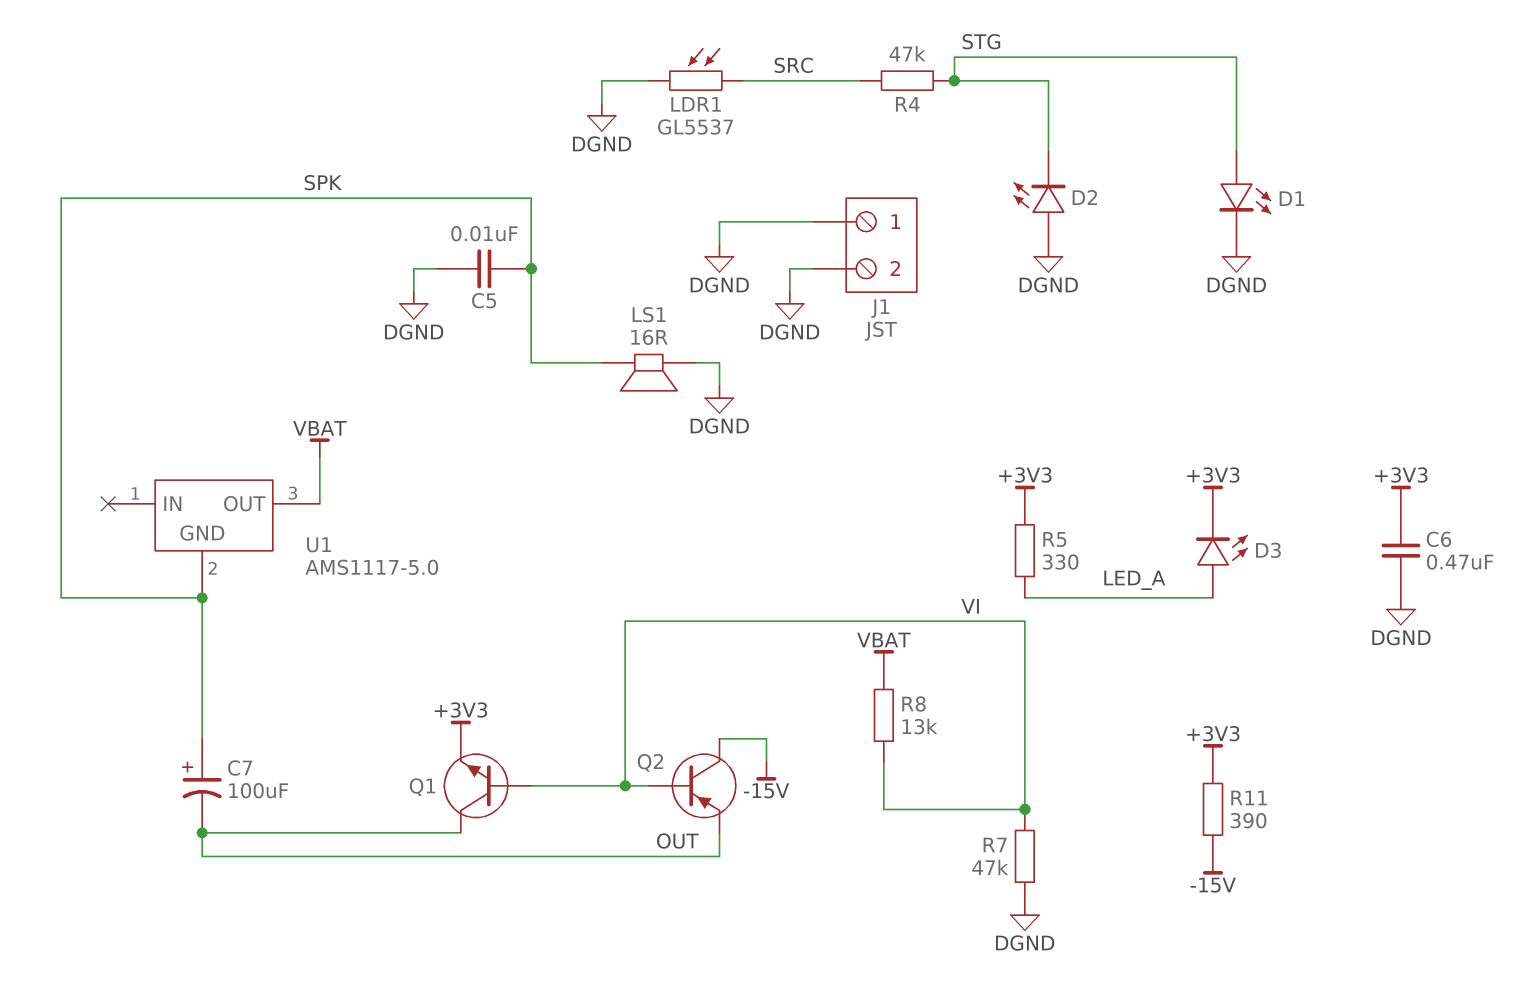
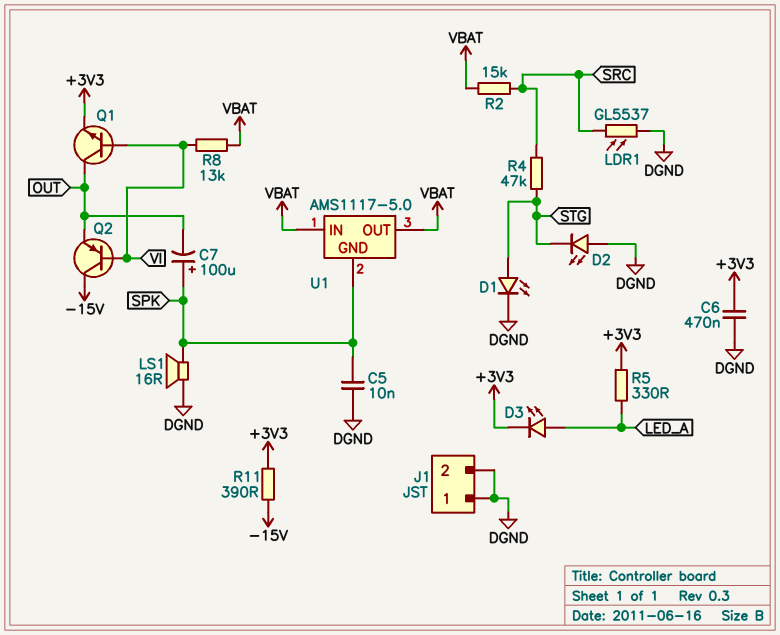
R2: none -> 15k (SRC, VBAT)
R7: 47k (DGND, VI) -> none
U1 pin IN: none -> VBAT

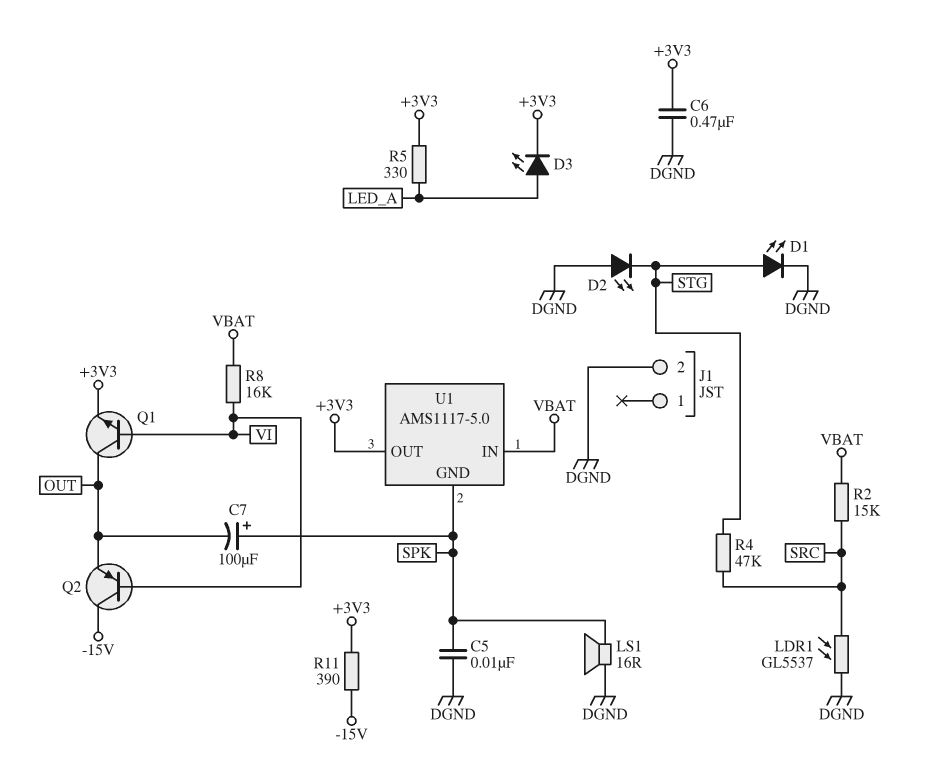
J1 pin 1: DGND -> none
R8: 13k (VBAT, VI) -> 16k (VBAT, VI)
U1 pin OUT: VBAT -> +3V3

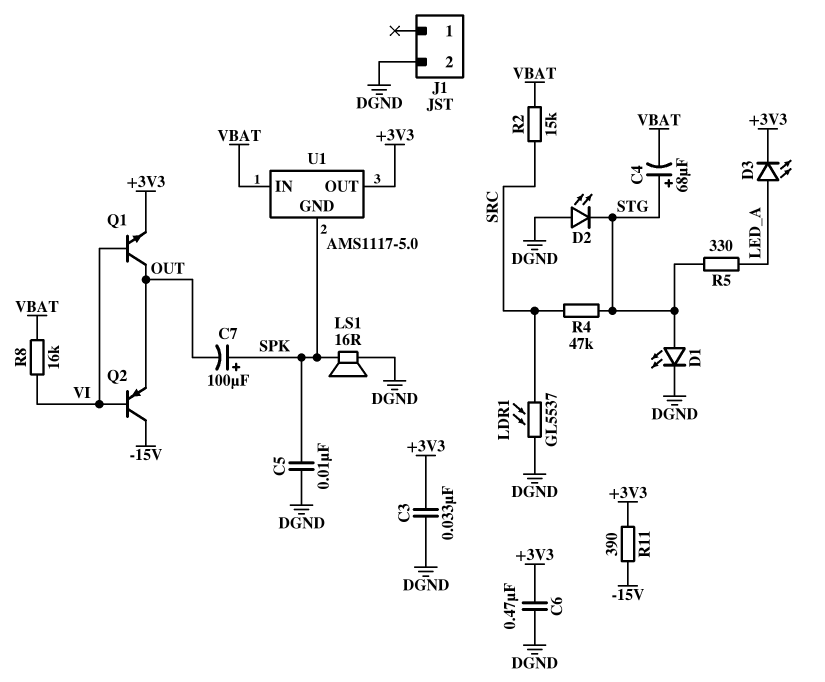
C3: none -> 33nF (+3V3, DGND)
C4: none -> 68uF (plus STG, minus VBAT)
R5: 330 (+3V3, LED_A) -> 330 (LED_A, STG)

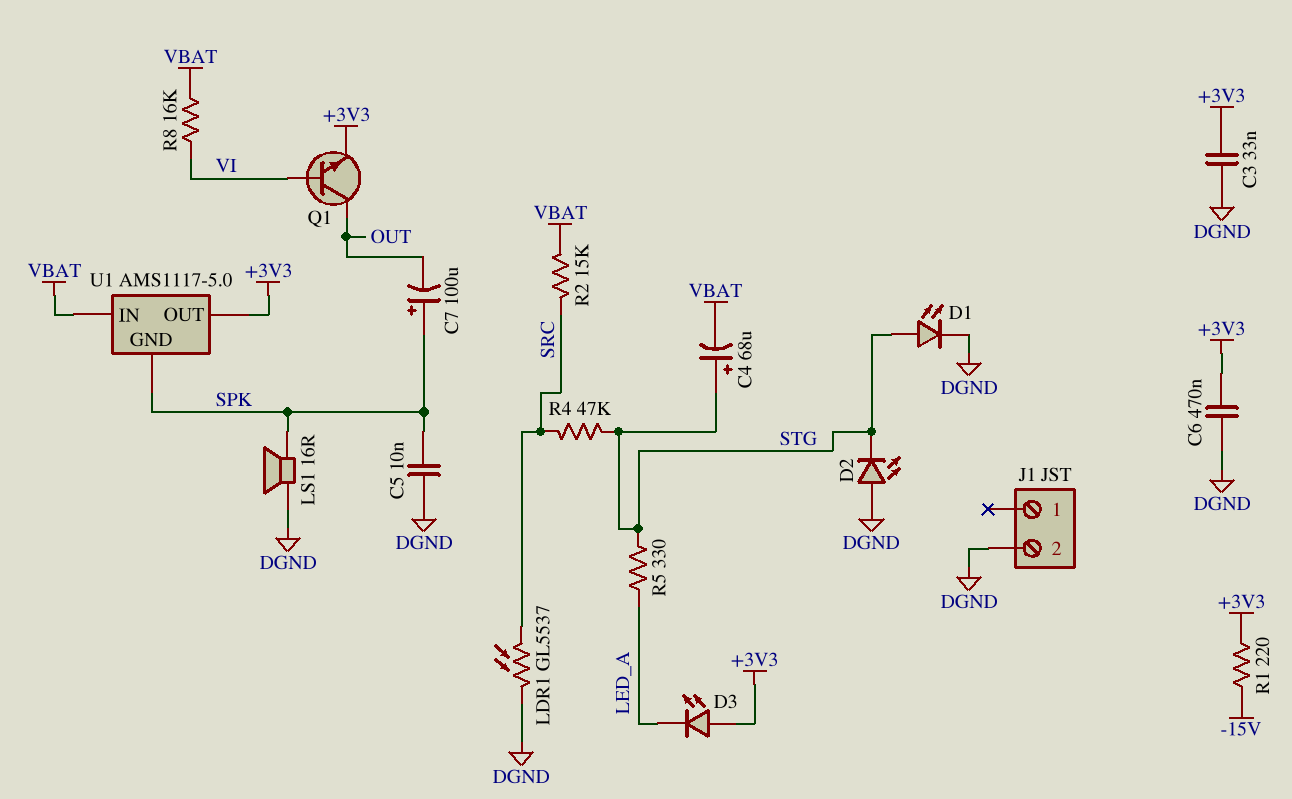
D3: LED (A LED_A, K +3V3) -> LED (A +3V3, K LED_A)
Q2: PNP (B VI, C -15V, E OUT) -> none
R1: none -> 220 (+3V3, -15V)
R11: 390 (+3V3, -15V) -> none

